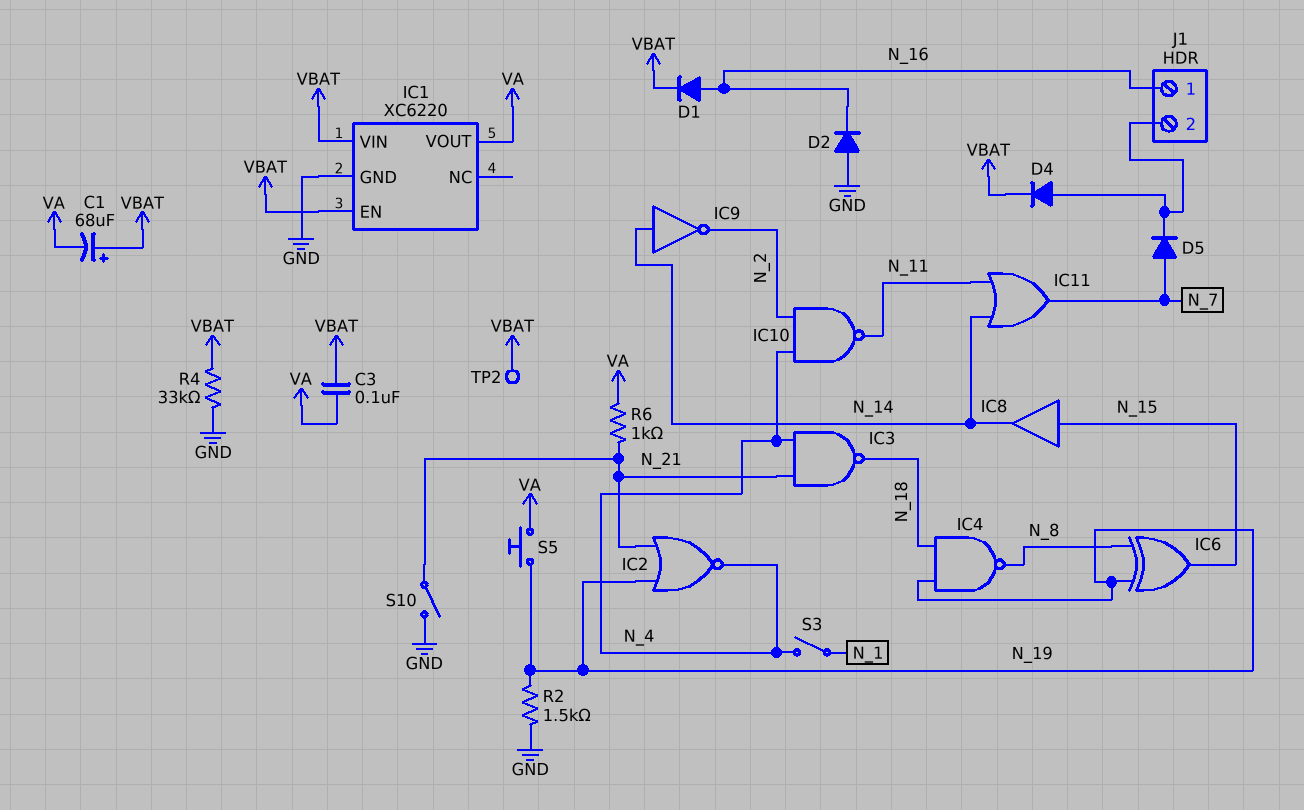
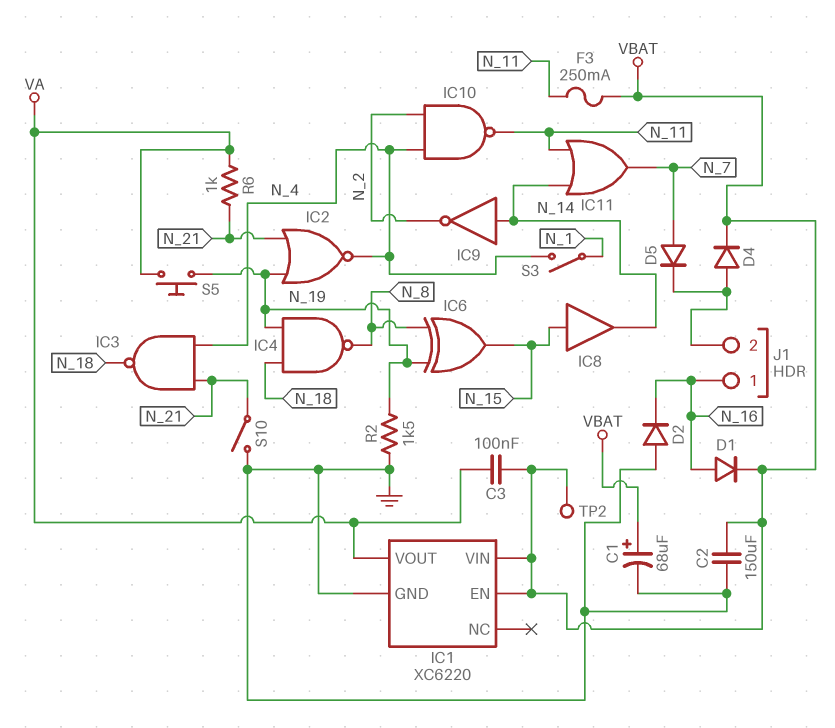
C1: 68uF (plus VBAT, minus VA) -> 68uF (plus VBAT, minus GND)
C2: none -> 150uF (GND, VBAT)
F3: none -> 250mA (N_11, VBAT)
R4: 33k (GND, VBAT) -> none

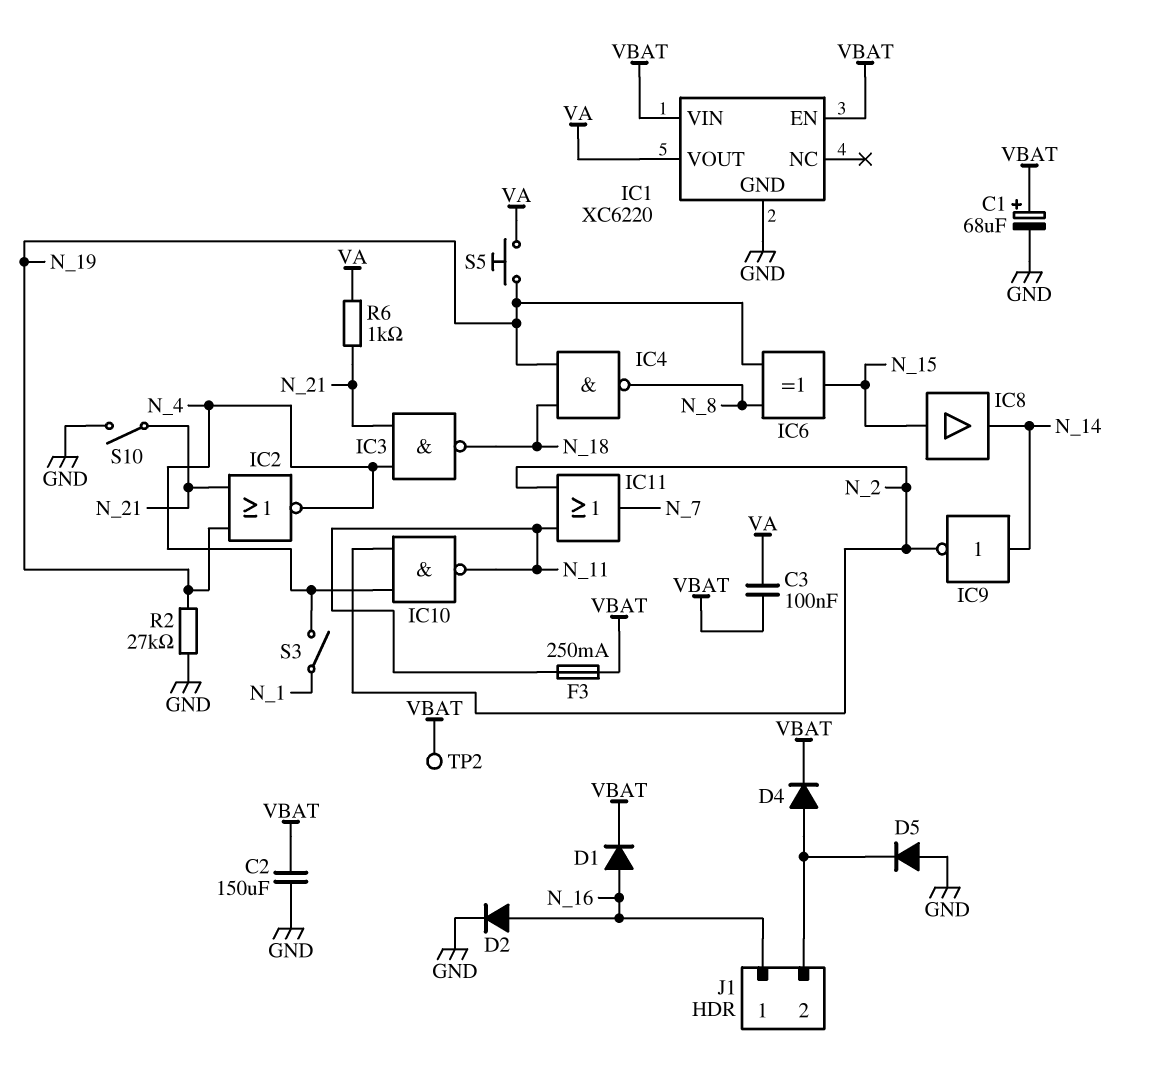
D2: diode (A GND, K N_16) -> diode (A N_16, K GND)
D5: diode (A N_7, K J1/2) -> diode (A GND, K J1/2)
IC11: OR (in N_11, in N_14, out N_7) -> OR (in N_2, in N_11, out N_7)
R2: 1.5k (GND, N_19) -> 27k (GND, N_19)

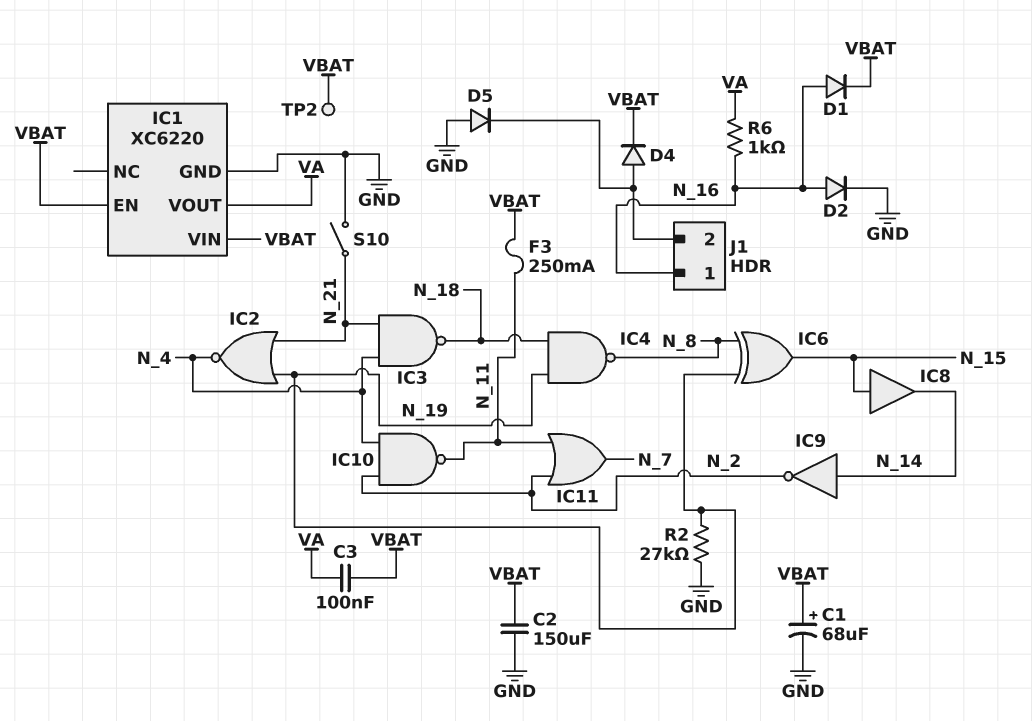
R6: 1k (N_21, VA) -> 1k (N_16, VA)
S3: switch (N_1, N_4) -> none
S5: button (N_19, VA) -> none

